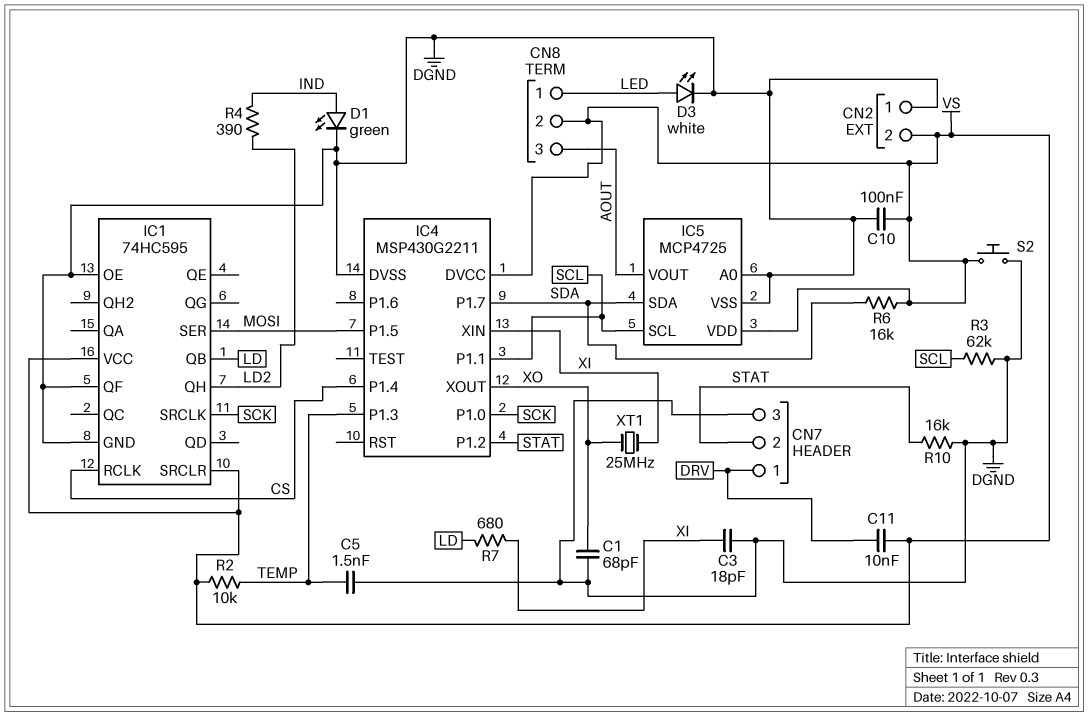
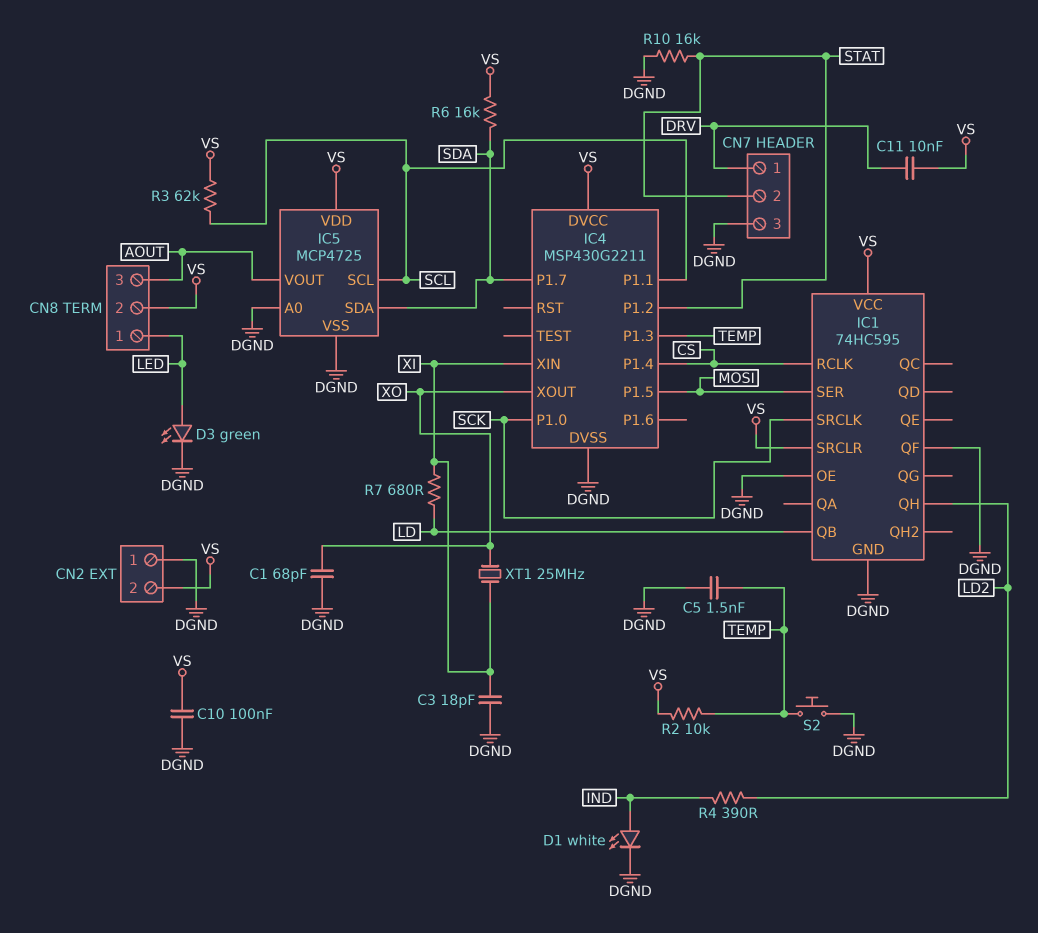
D1: LED green (A IND, K DGND) -> LED white (A IND, K DGND)
D3: LED white (A LED, K DGND) -> LED green (A LED, K DGND)
R3: 62k (DGND, SCL) -> 62k (SCL, VS)
S2: button (DGND, VS) -> button (DGND, TEMP)

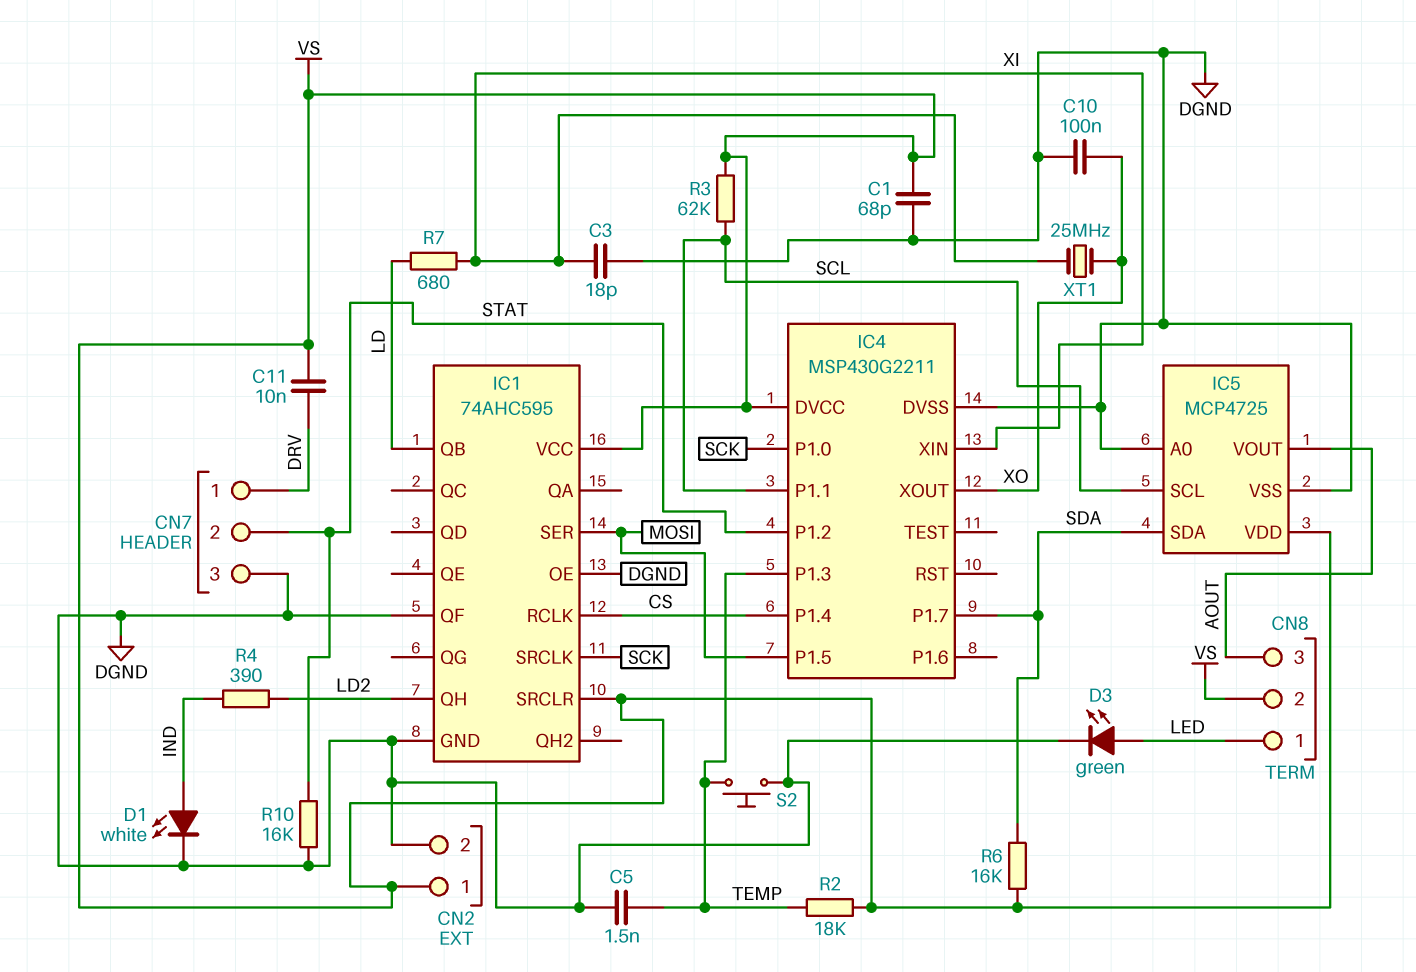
C1: 68pF (DGND, XO) -> 68pF (DGND, VS)
C10: 100nF (DGND, VS) -> 100nF (DGND, XO)
CN2 pin 1: DGND -> VS
CN2 pin 2: VS -> DGND
IC1: 74HC595 -> 74AHC595
R2: 10k (TEMP, VS) -> 18k (TEMP, VS)

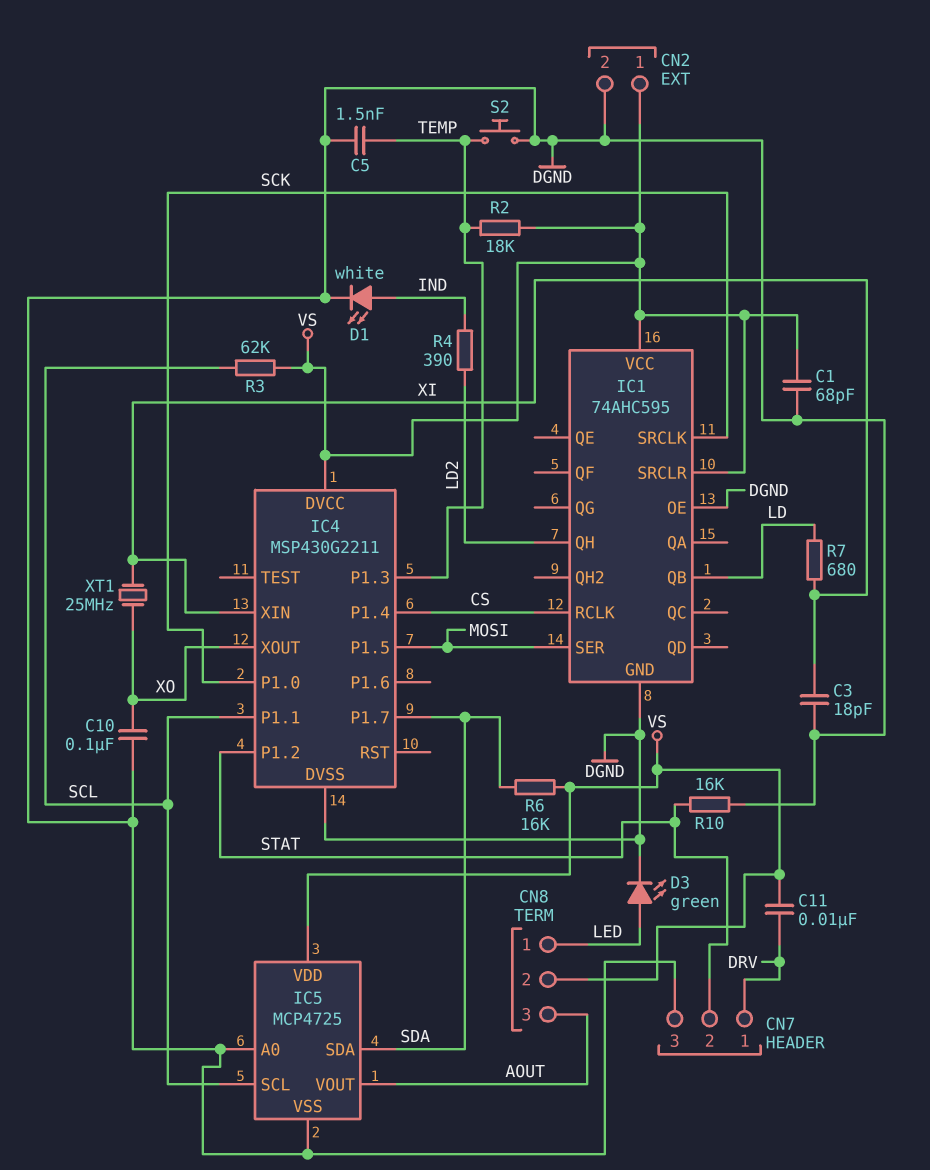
IC1 pin QF: DGND -> none

